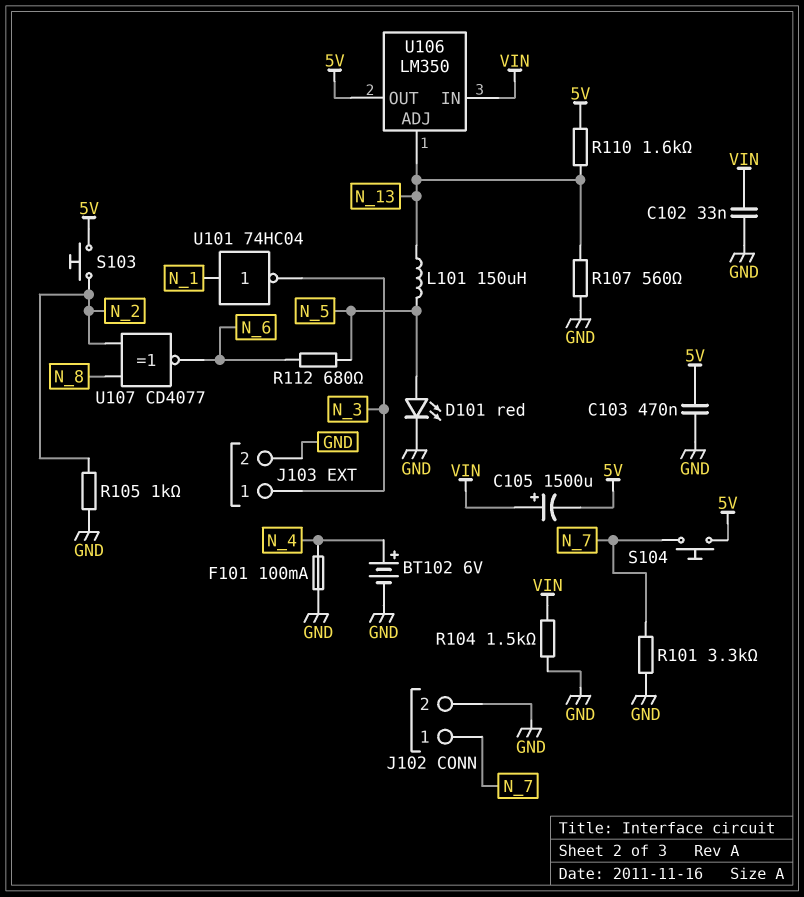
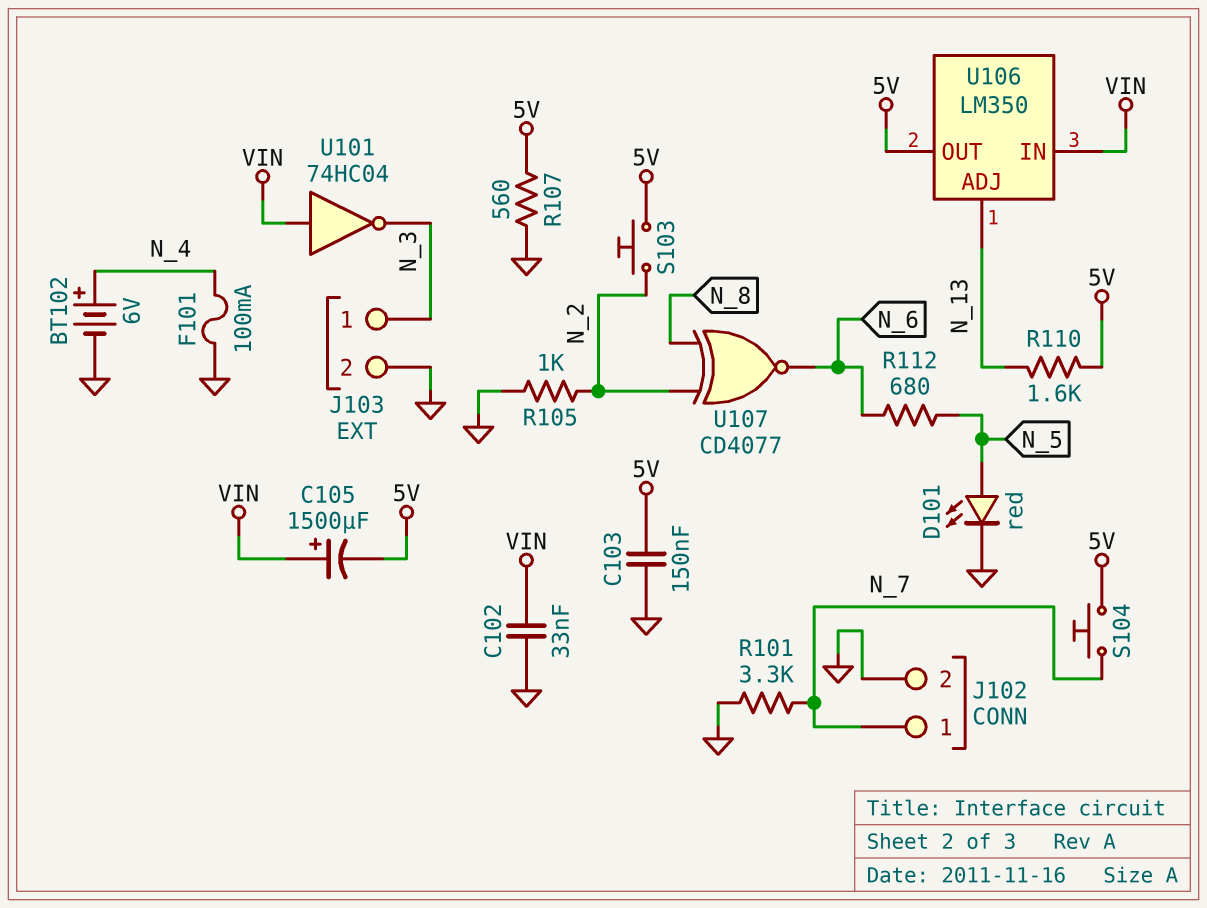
C103: 470nF (5V, GND) -> 150nF (5V, GND)
L101: 150uH (N_5, N_13) -> none
R104: 1.5k (GND, VIN) -> none
R107: 560 (GND, N_13) -> 560 (5V, GND)
U101: NOT 74HC04 (in N_1, out N_3) -> NOT 74HC04 (in VIN, out N_3)

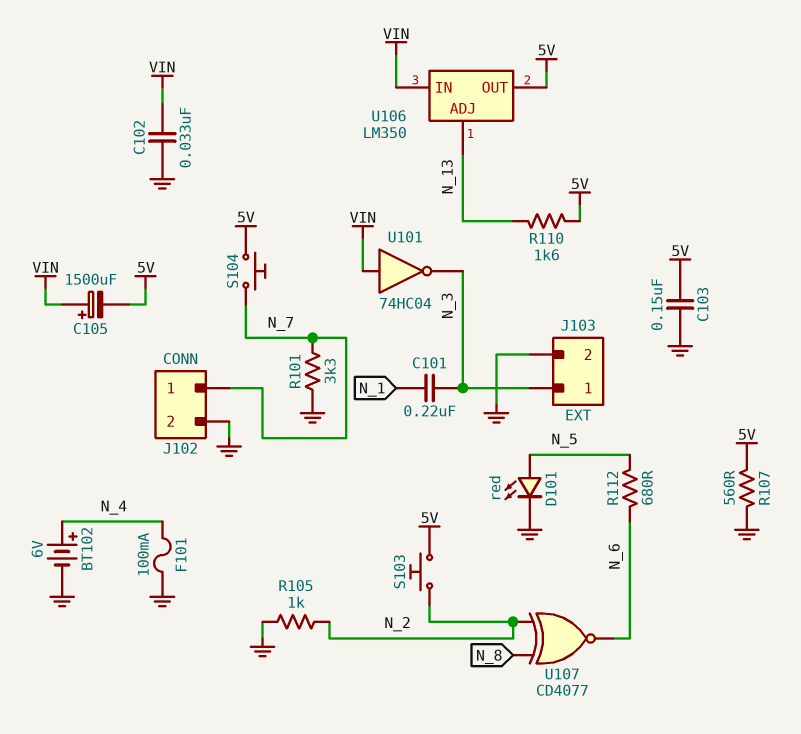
C101: none -> 220nF (N_1, N_3)

